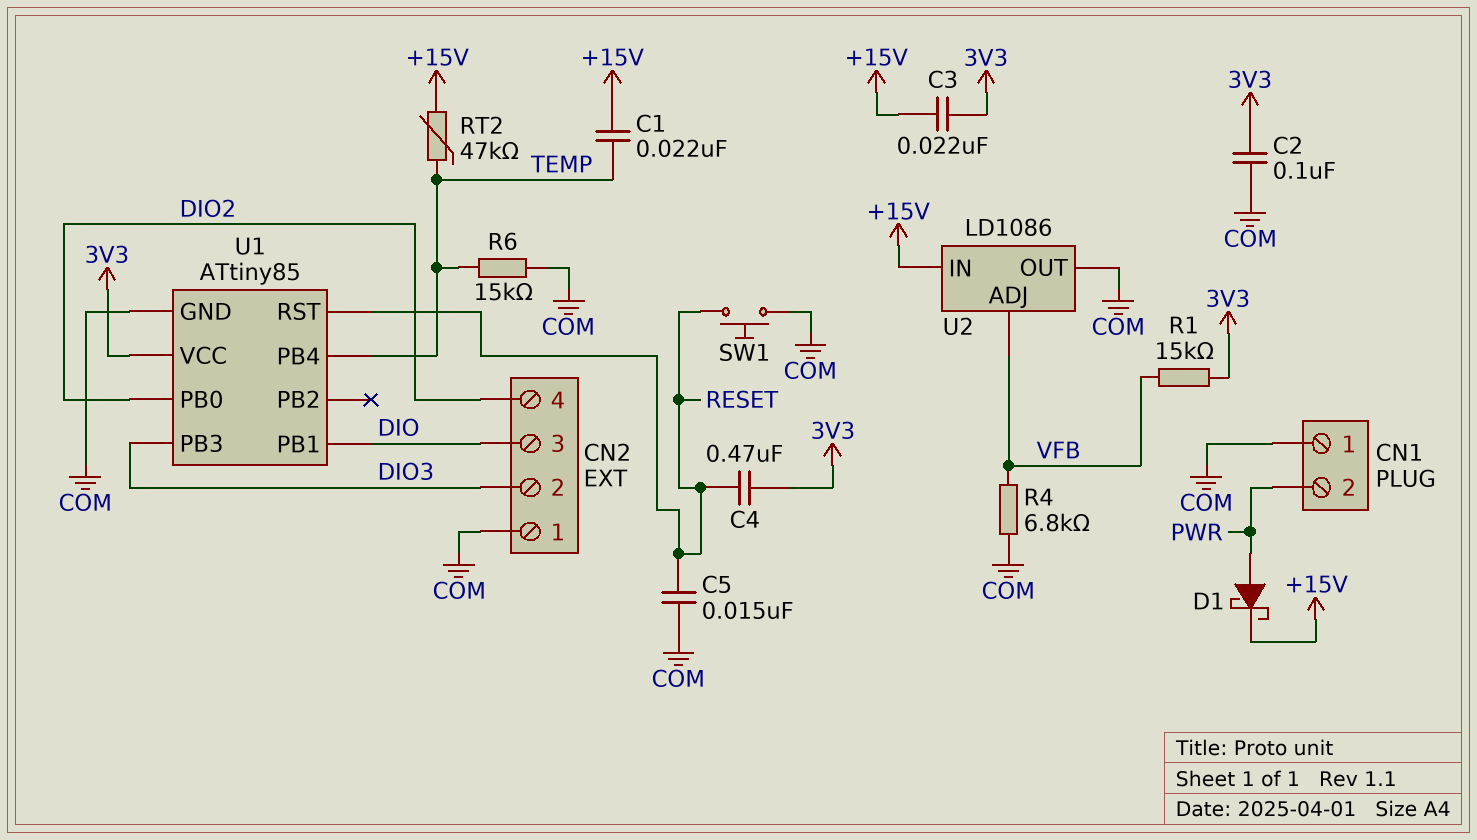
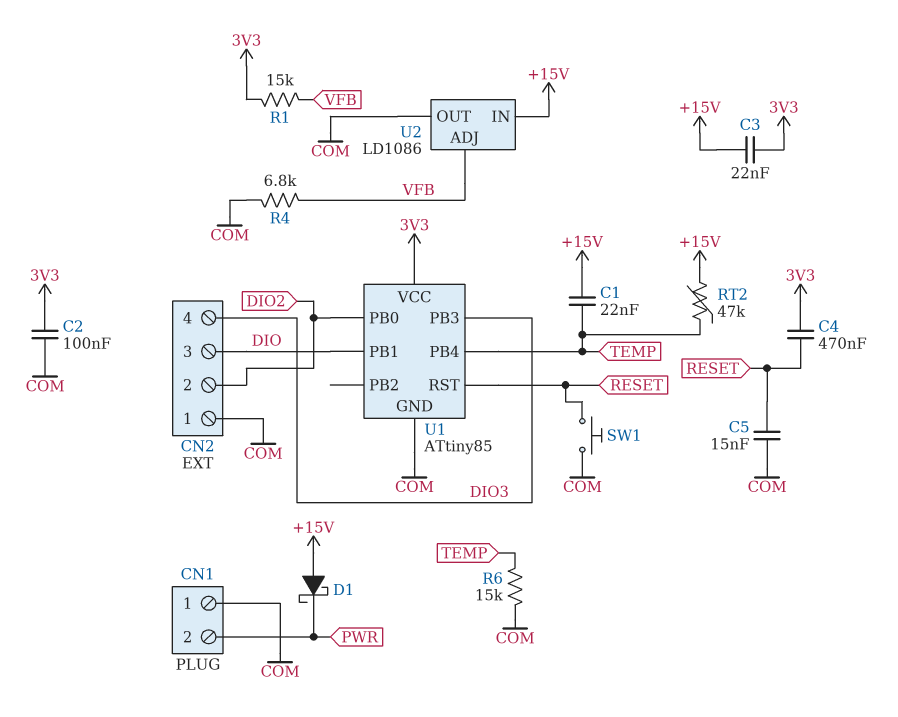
CN2 pin 2: DIO3 -> DIO2
CN2 pin 4: DIO2 -> DIO3
D1: schottky (A PWR, K +15V) -> schottky (A +15V, K PWR)

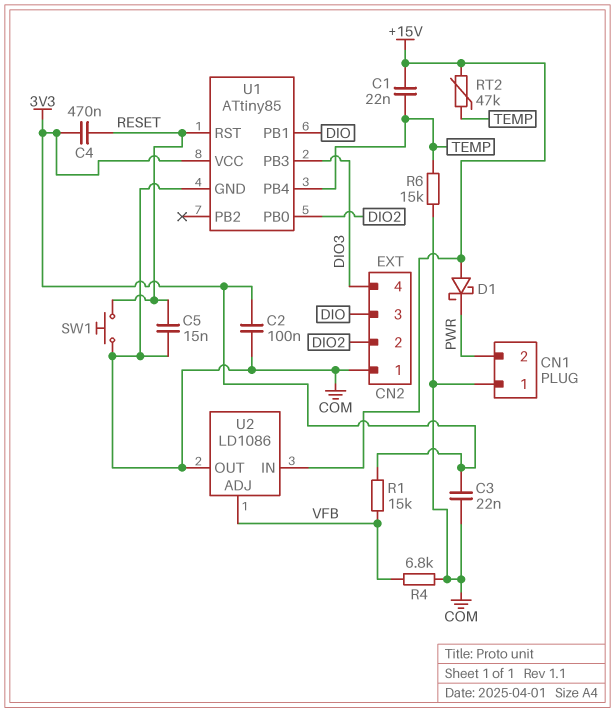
C3: 22nF (+15V, 3V3) -> 22nF (3V3, COM)

